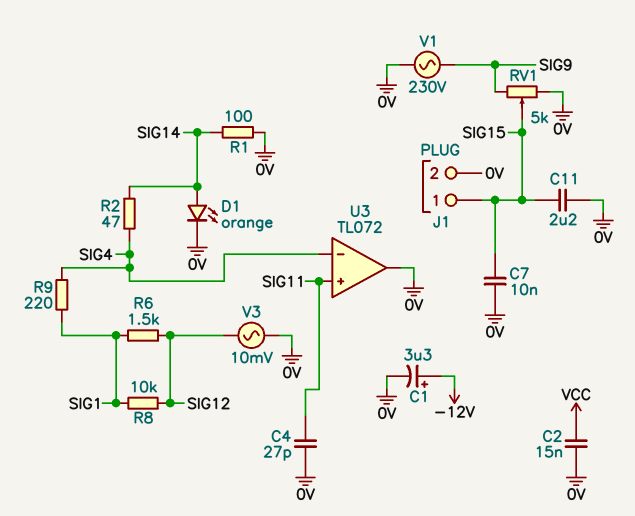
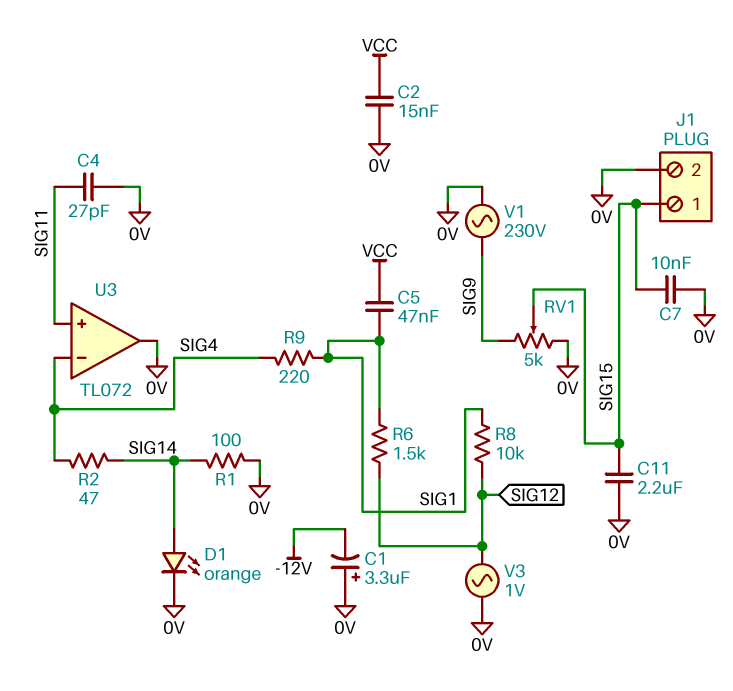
C1: 3.3uF (plus -12V, minus 0V) -> 3.3uF (plus 0V, minus -12V)
C5: none -> 47nF (SIG1, VCC)
V3: AC 10mV (0V, SIG12) -> AC 1V (0V, SIG12)

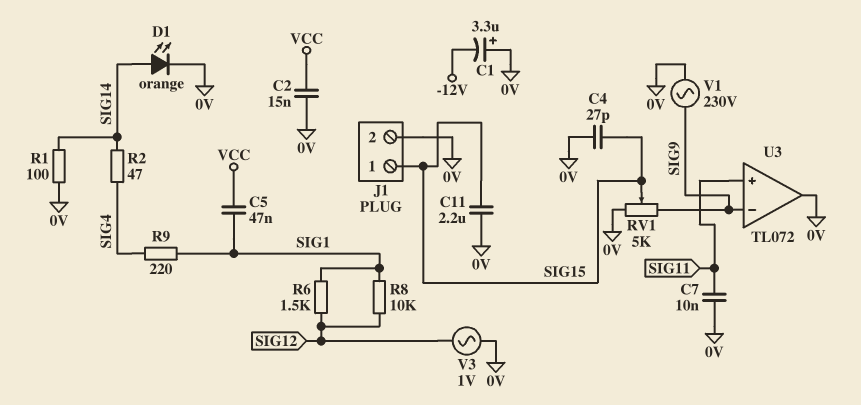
C4: 27pF (0V, SIG11) -> 27pF (0V, SIG15)
C7: 10nF (0V, SIG15) -> 10nF (0V, SIG11)
U3 pin in-: SIG4 -> SIG9

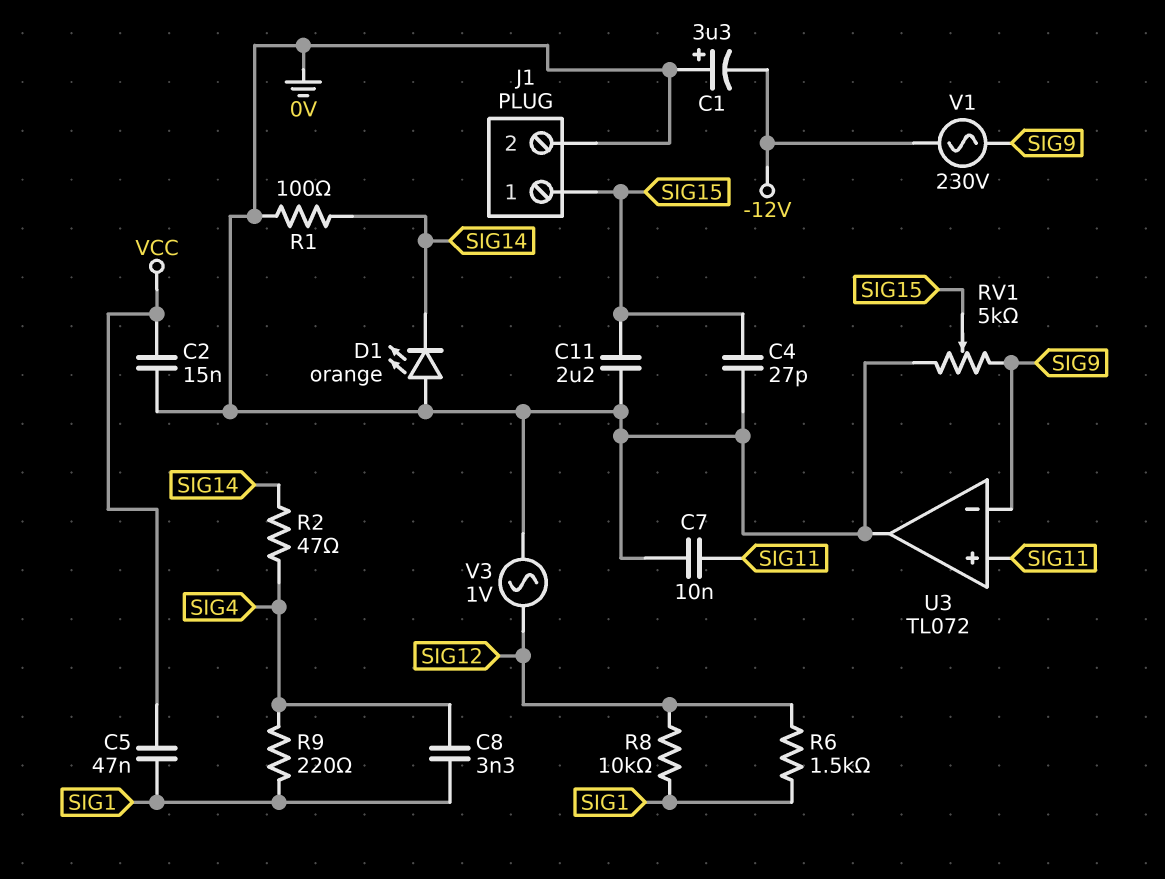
C8: none -> 3.3nF (SIG1, SIG4)
D1: LED orange (A SIG14, K 0V) -> LED orange (A 0V, K SIG14)
V1: AC 230V (0V, SIG9) -> AC 230V (-12V, SIG9)

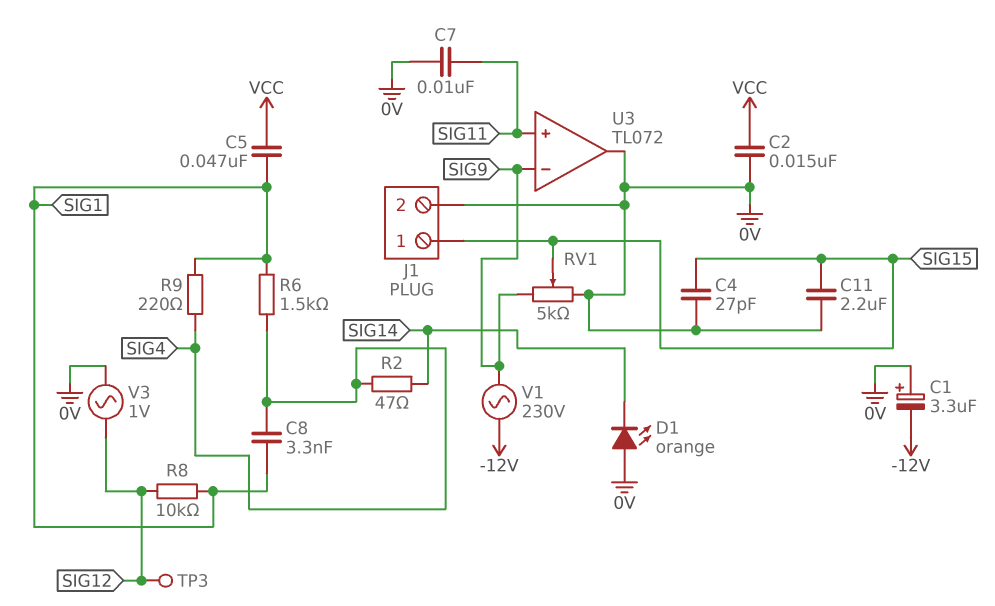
R1: 100 (0V, SIG14) -> none
R6: 1.5k (SIG1, SIG12) -> 1.5k (SIG1, SIG4)
TP3: none -> test point (SIG12)

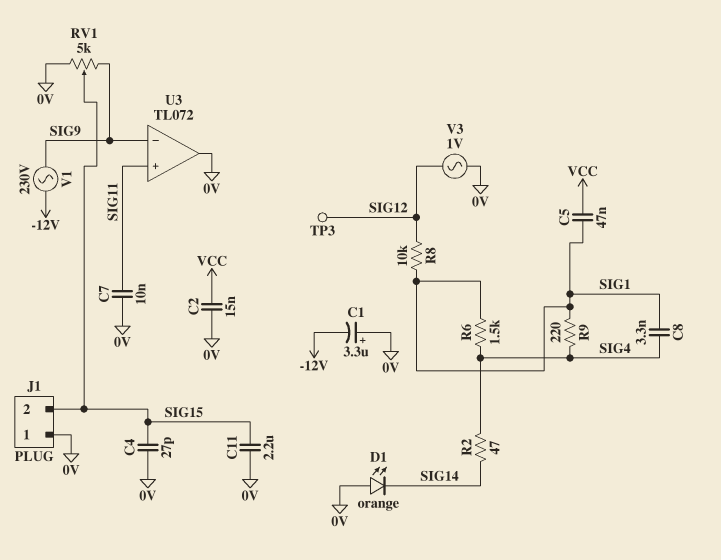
J1 pin 1: SIG15 -> 0V
J1 pin 2: 0V -> SIG15

